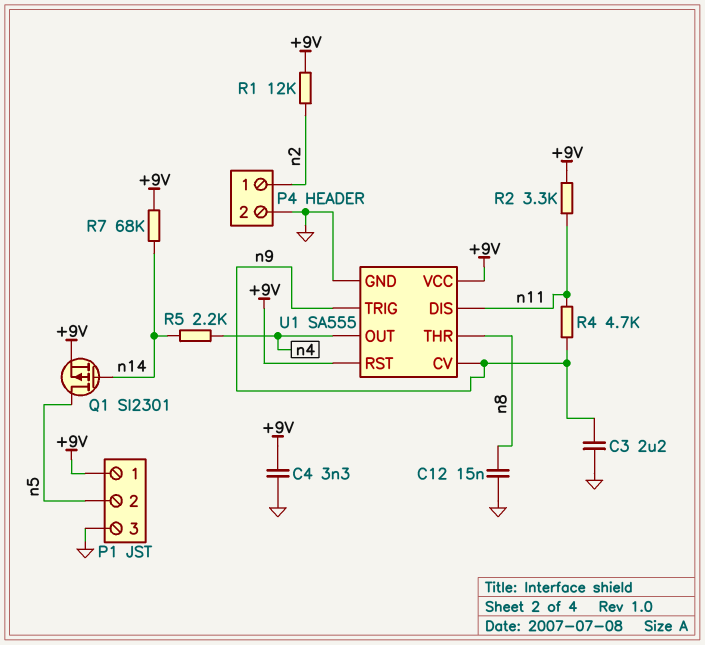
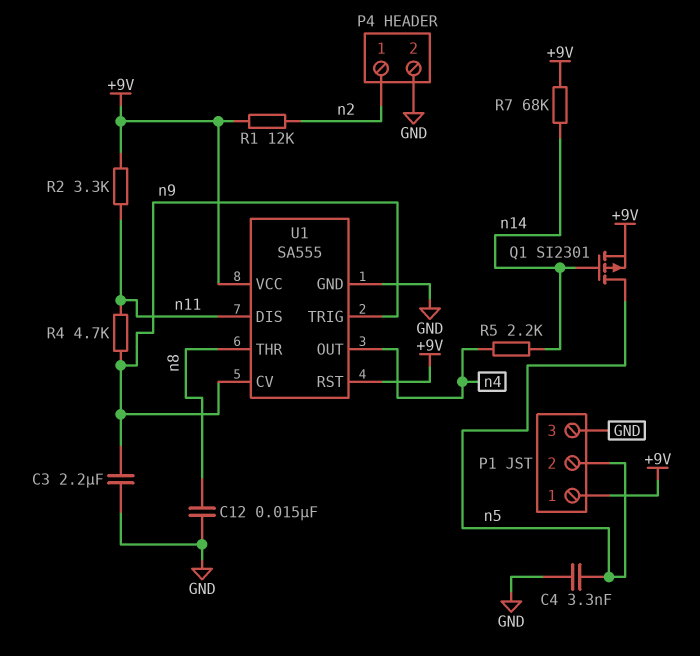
C4: 3.3nF (+9V, GND) -> 3.3nF (GND, n5)

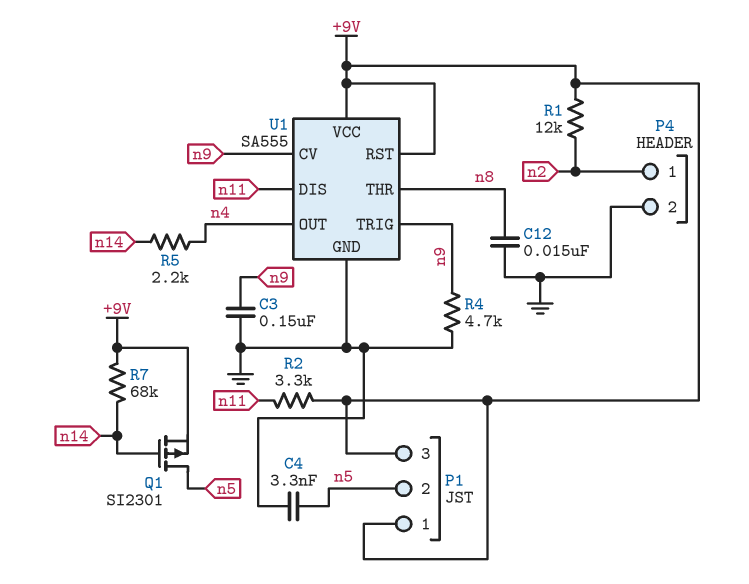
C3: 2.2uF (GND, n9) -> 150nF (GND, n9)
P1 pin 3: GND -> +9V
R4: 4.7k (n9, n11) -> 4.7k (GND, n9)

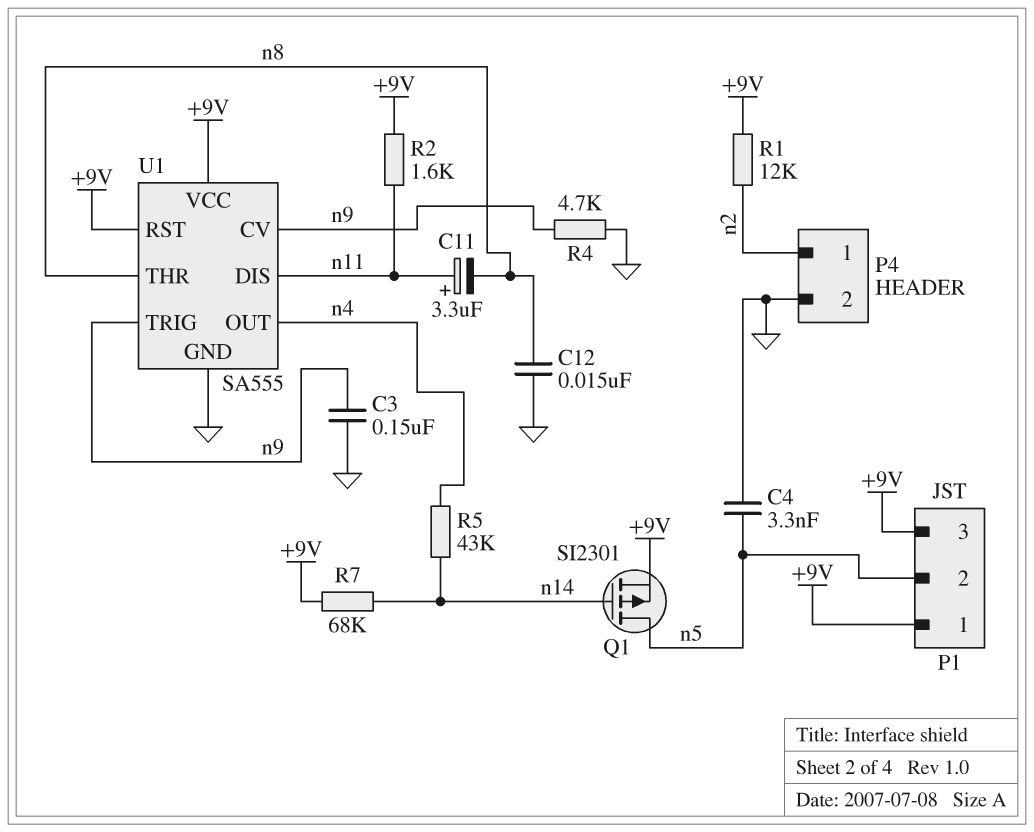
C11: none -> 3.3uF (plus n11, minus n8)
R2: 3.3k (+9V, n11) -> 1.6k (+9V, n11)
R5: 2.2k (n4, n14) -> 43k (n4, n14)

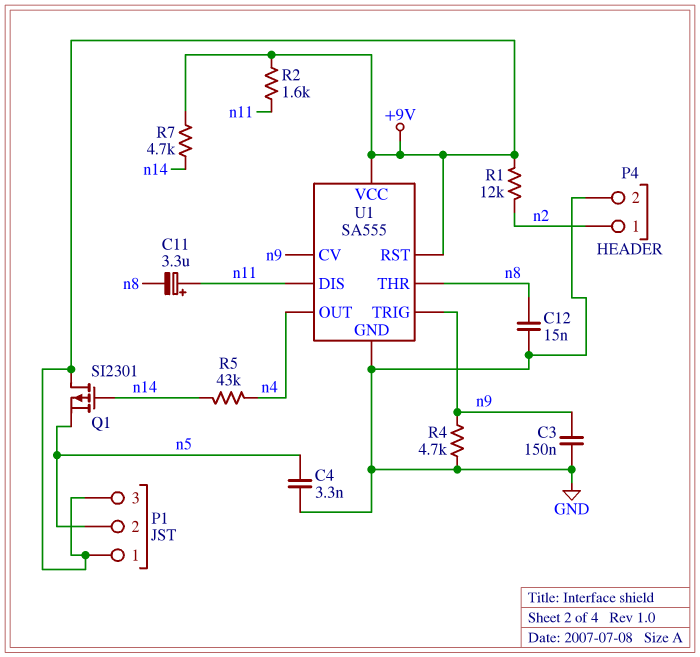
Q1: PMOS SI2301 (G n14, D n5, S +9V) -> PMOS SI2301 (G n14, D +9V, S n5)
R7: 68k (+9V, n14) -> 4.7k (+9V, n14)

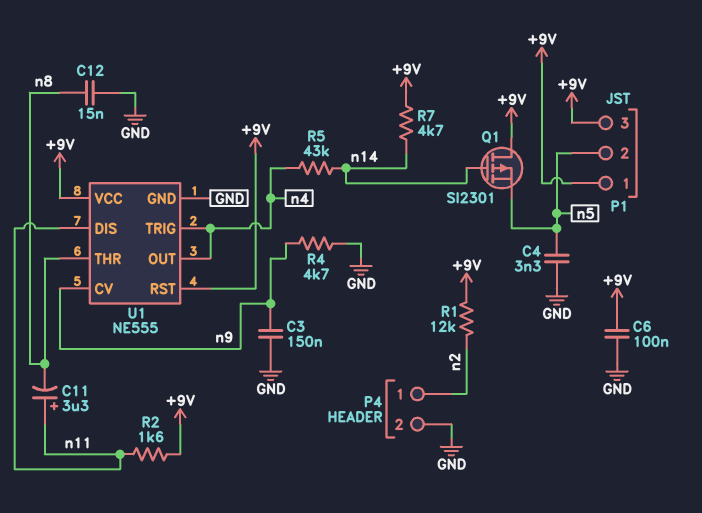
C6: none -> 100nF (+9V, GND)
U1: SA555 -> NE555
U1 pin TRIG: n9 -> n4

